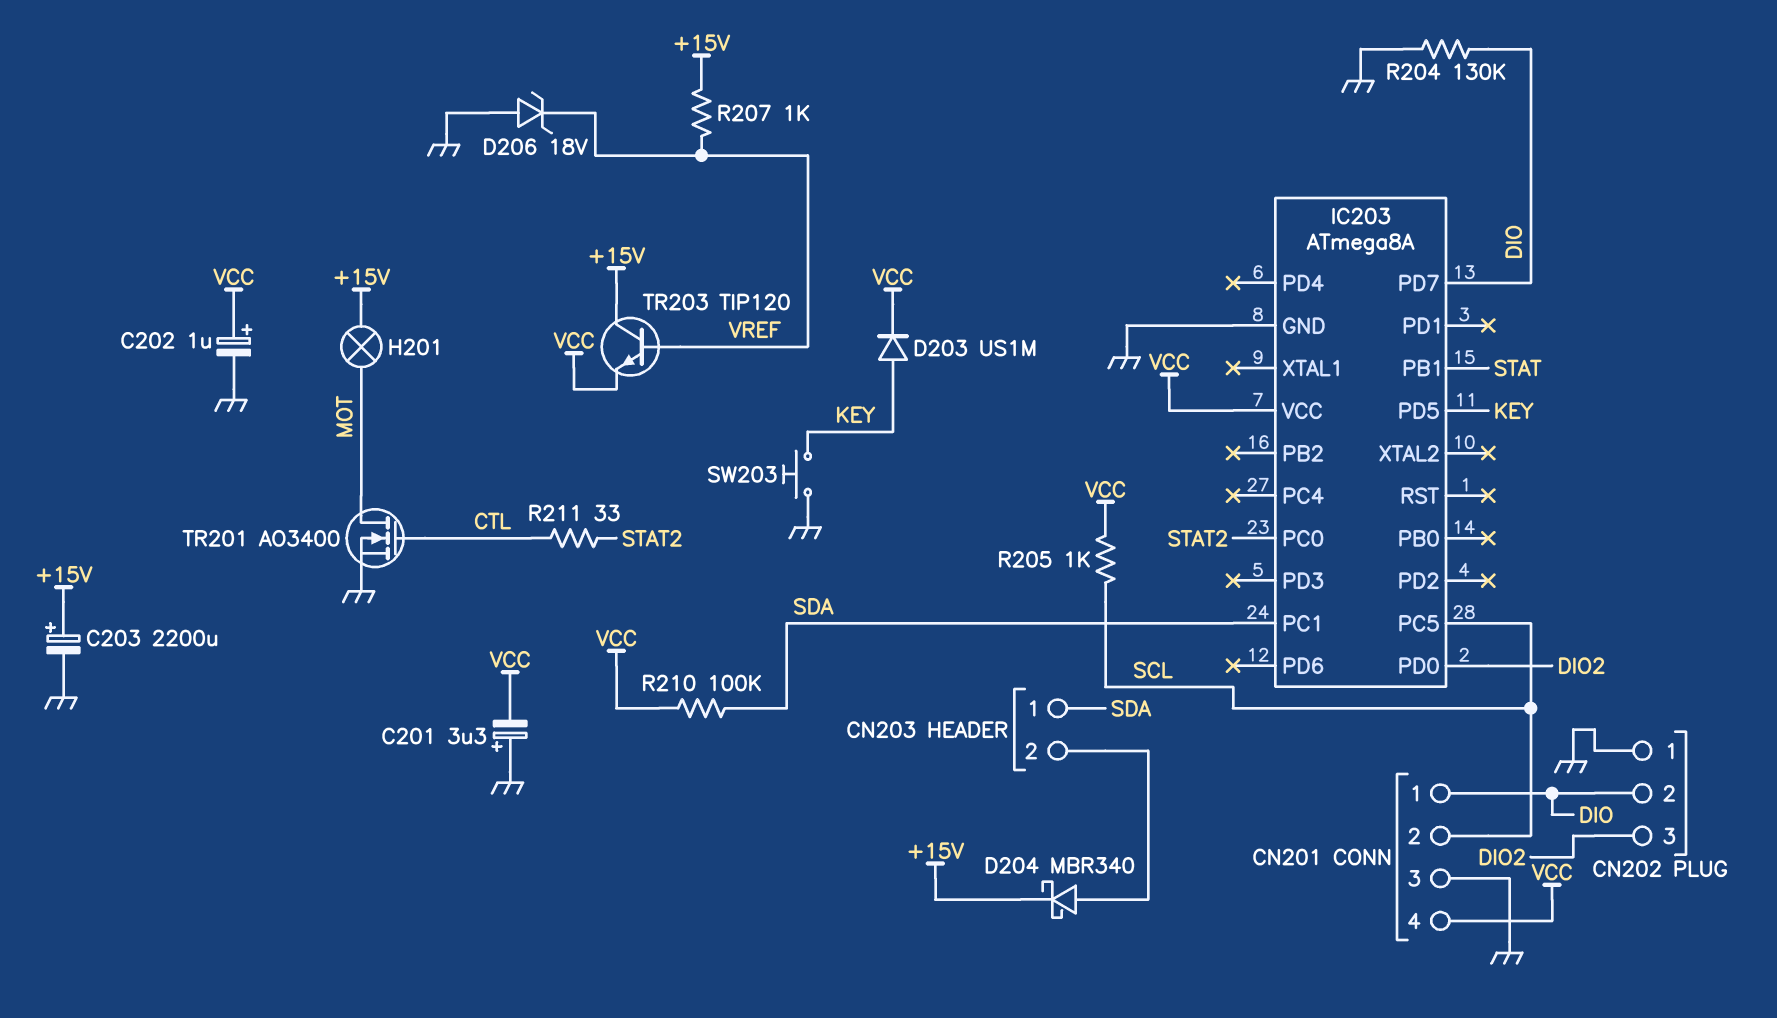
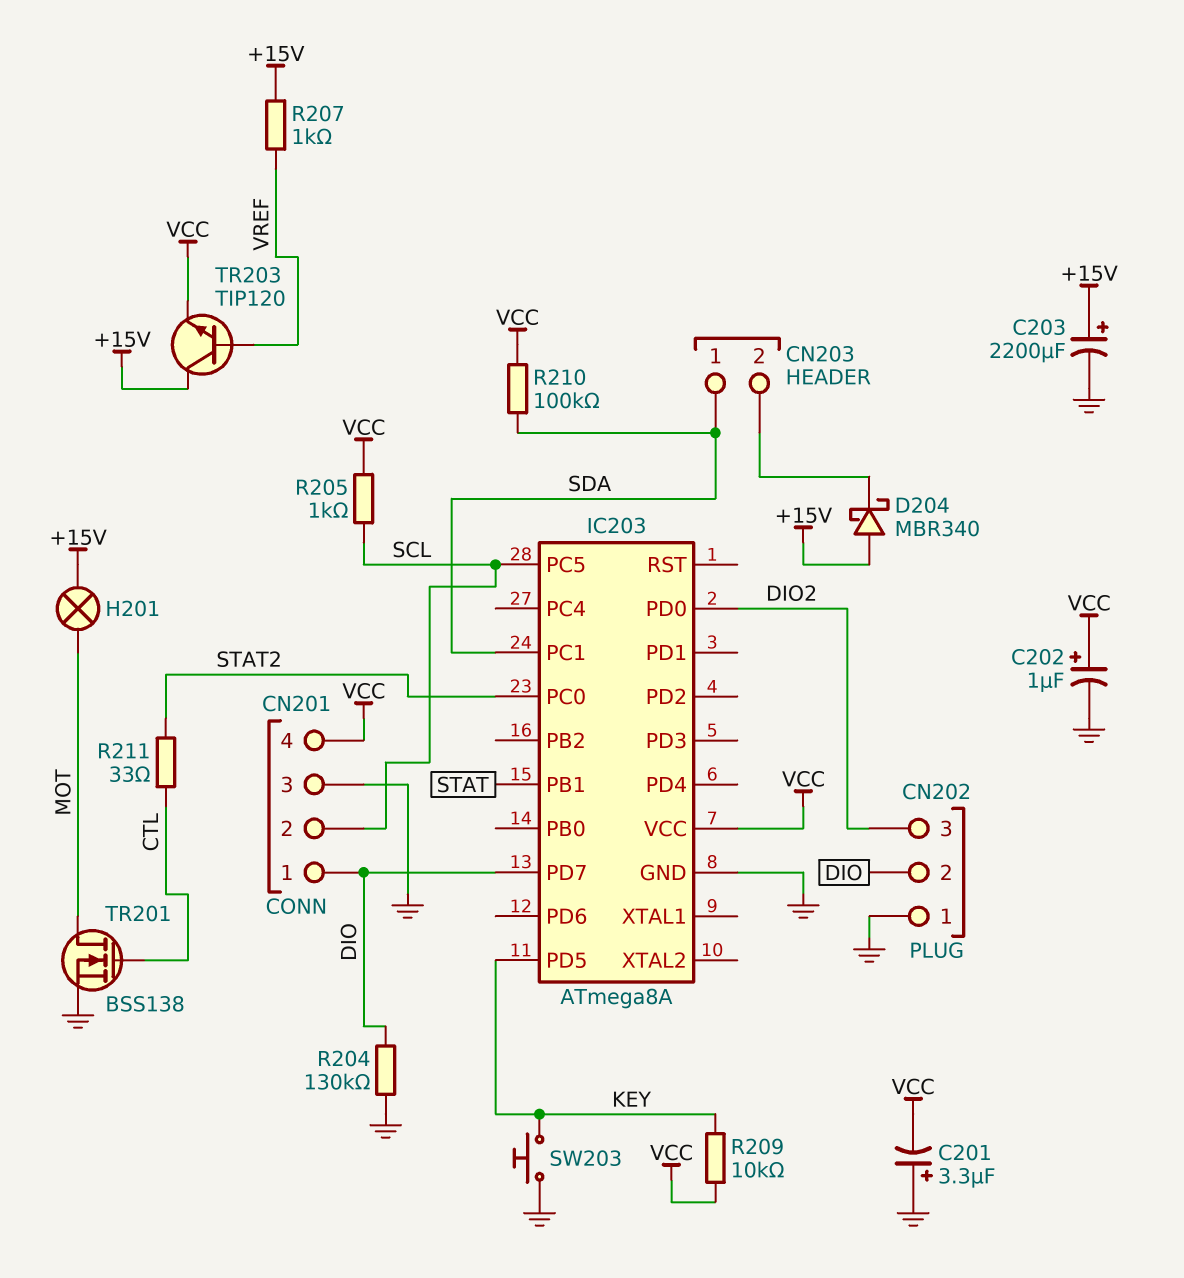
D203: diode US1M (A KEY, K VCC) -> none
D204: schottky MBR340 (A CN203/2, K +15V) -> schottky MBR340 (A +15V, K CN203/2)
D206: zener 18V (A GND, K VREF) -> none
R209: none -> 10k (KEY, VCC)
TR201: NMOS AO3400 (G CTL, D MOT, S GND) -> NMOS BSS138 (G CTL, D MOT, S GND)

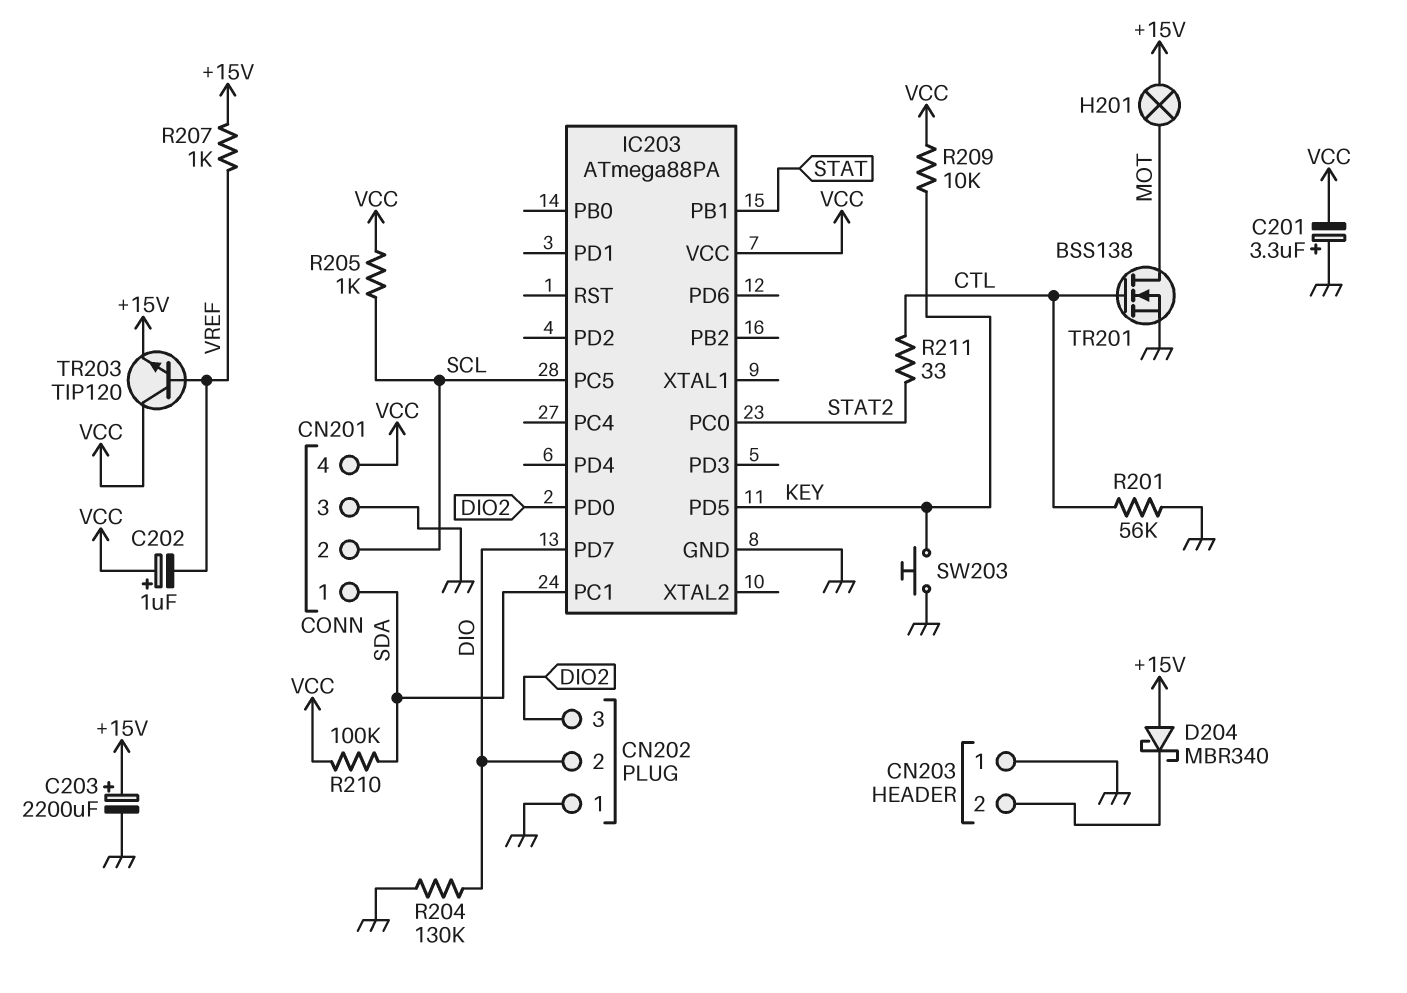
C202: 1uF (plus VCC, minus GND) -> 1uF (plus VCC, minus VREF)
CN201 pin 1: DIO -> SDA
CN203 pin 1: SDA -> GND
IC203: ATmega8A -> ATmega88PA
R201: none -> 56k (CTL, GND)
TR203: NPN TIP120 (B VREF, C +15V, E VCC) -> NPN TIP120 (B VREF, C VCC, E +15V)

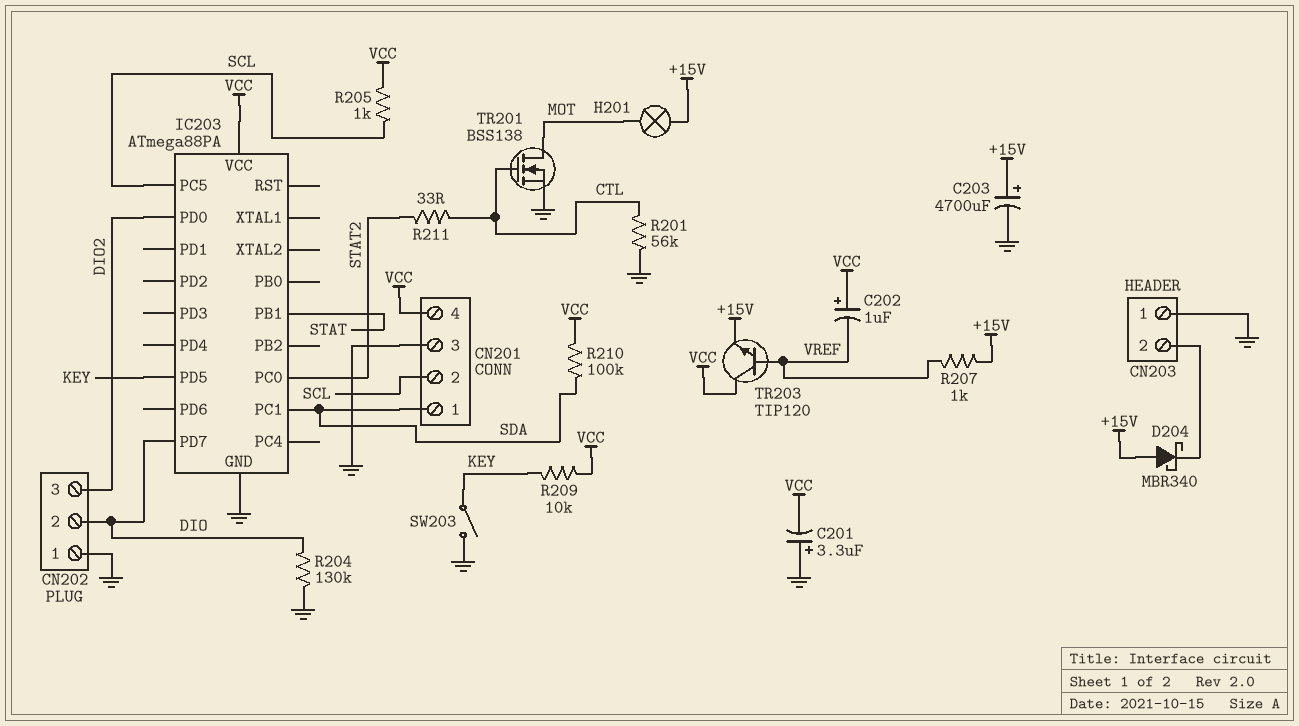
C203: 2200uF (plus +15V, minus GND) -> 4700uF (plus +15V, minus GND)
SW203: button (GND, KEY) -> switch (GND, KEY)

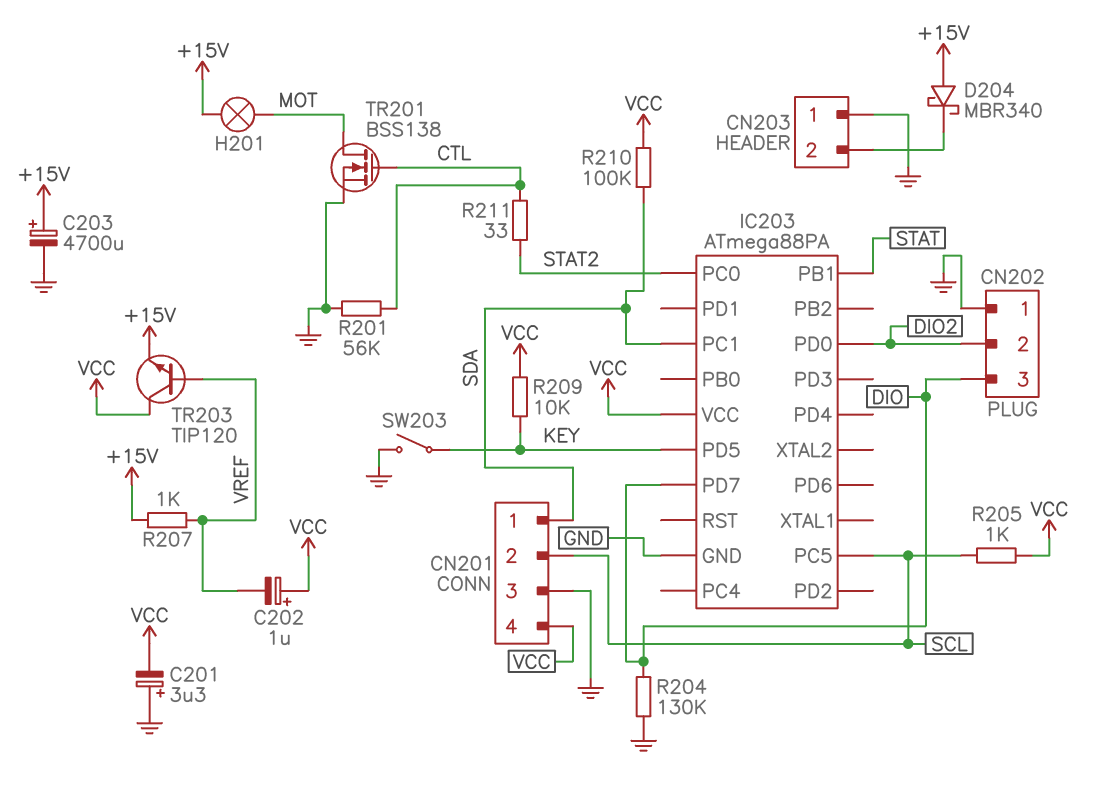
CN202 pin 2: DIO -> DIO2
CN202 pin 3: DIO2 -> DIO

